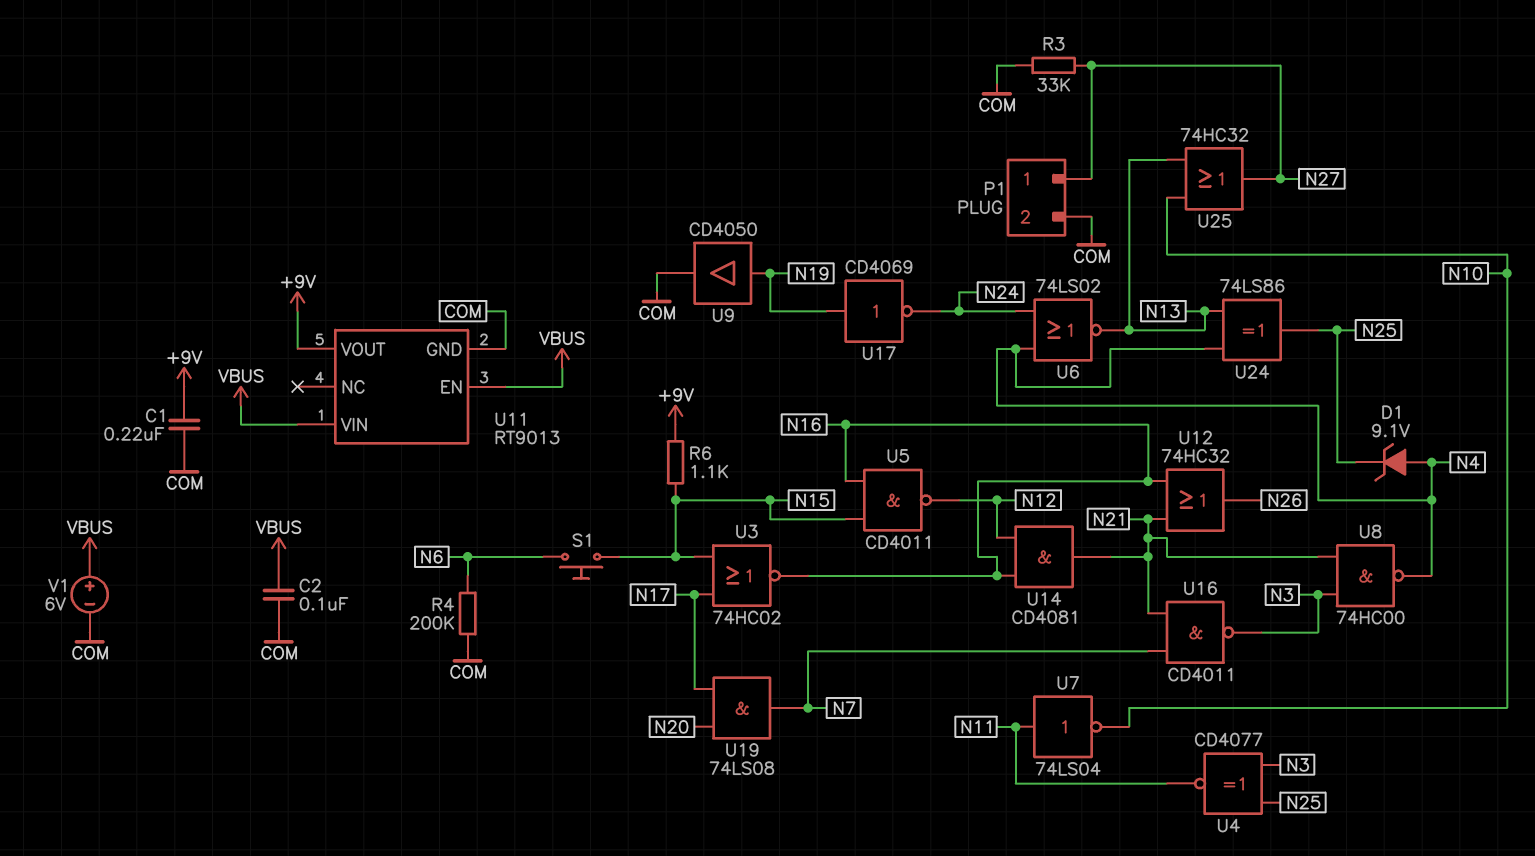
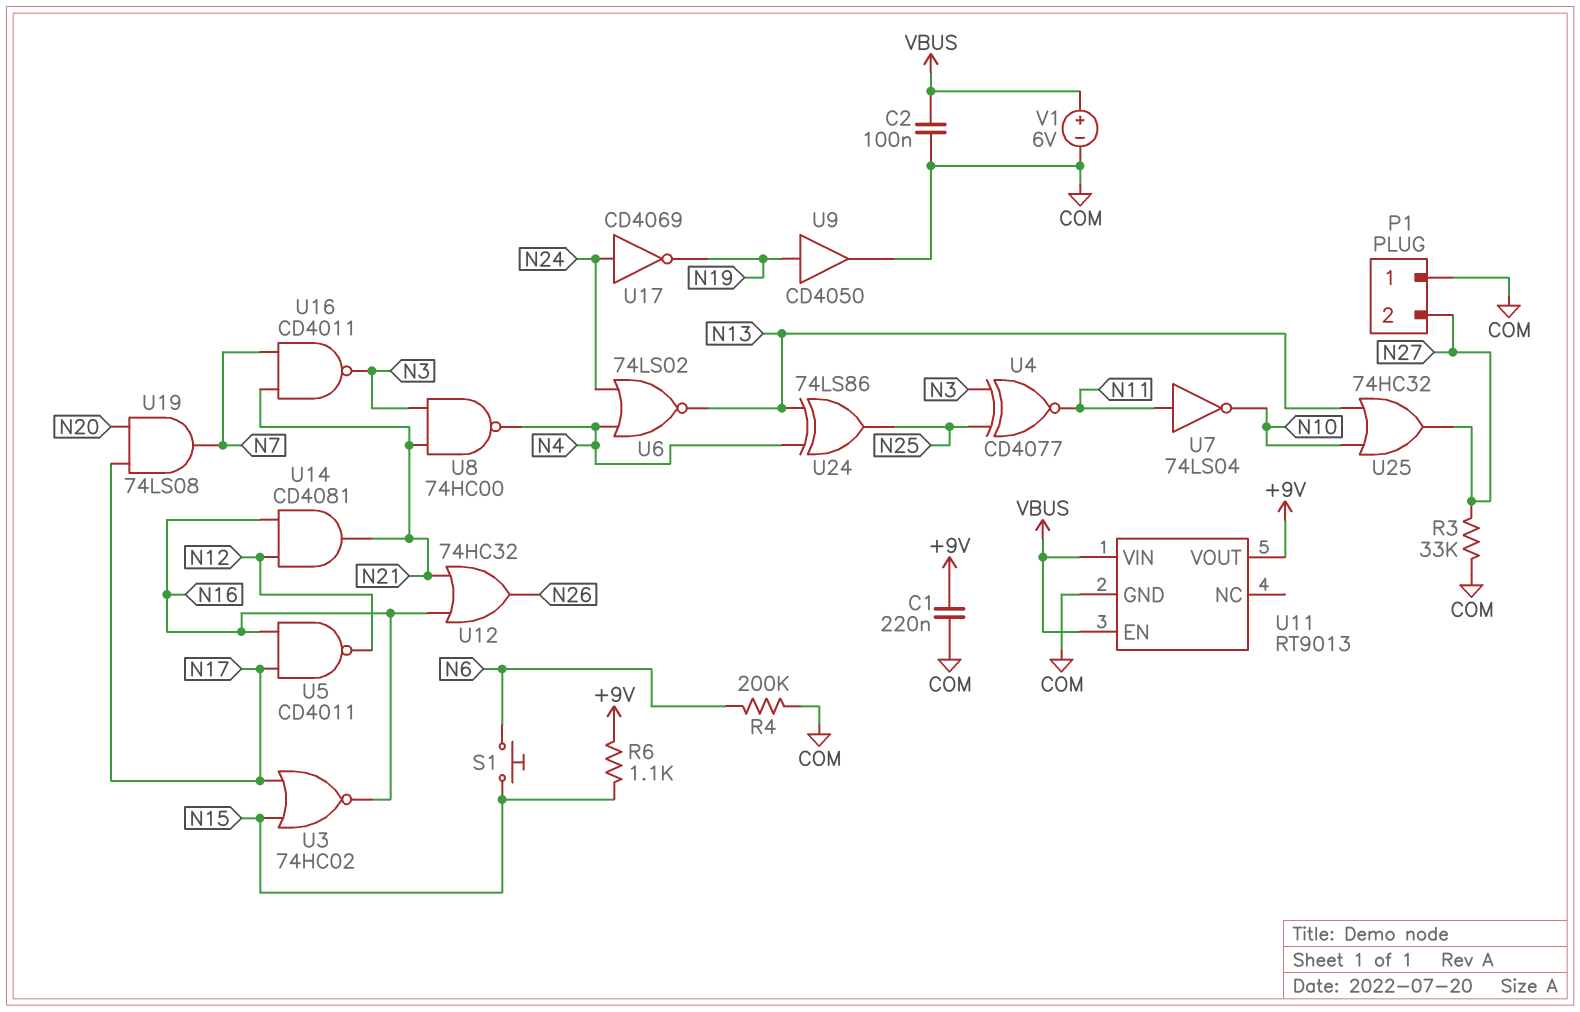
D1: zener 9.1V (A N4, K N25) -> none
P1 pin 1: N27 -> COM
P1 pin 2: COM -> N27
U5: NAND CD4011 (in N15, in N16, out N12) -> NAND CD4011 (in N16, in N17, out N12)
U17: NOT CD4069 (in N19, out N24) -> NOT CD4069 (in N24, out N19)

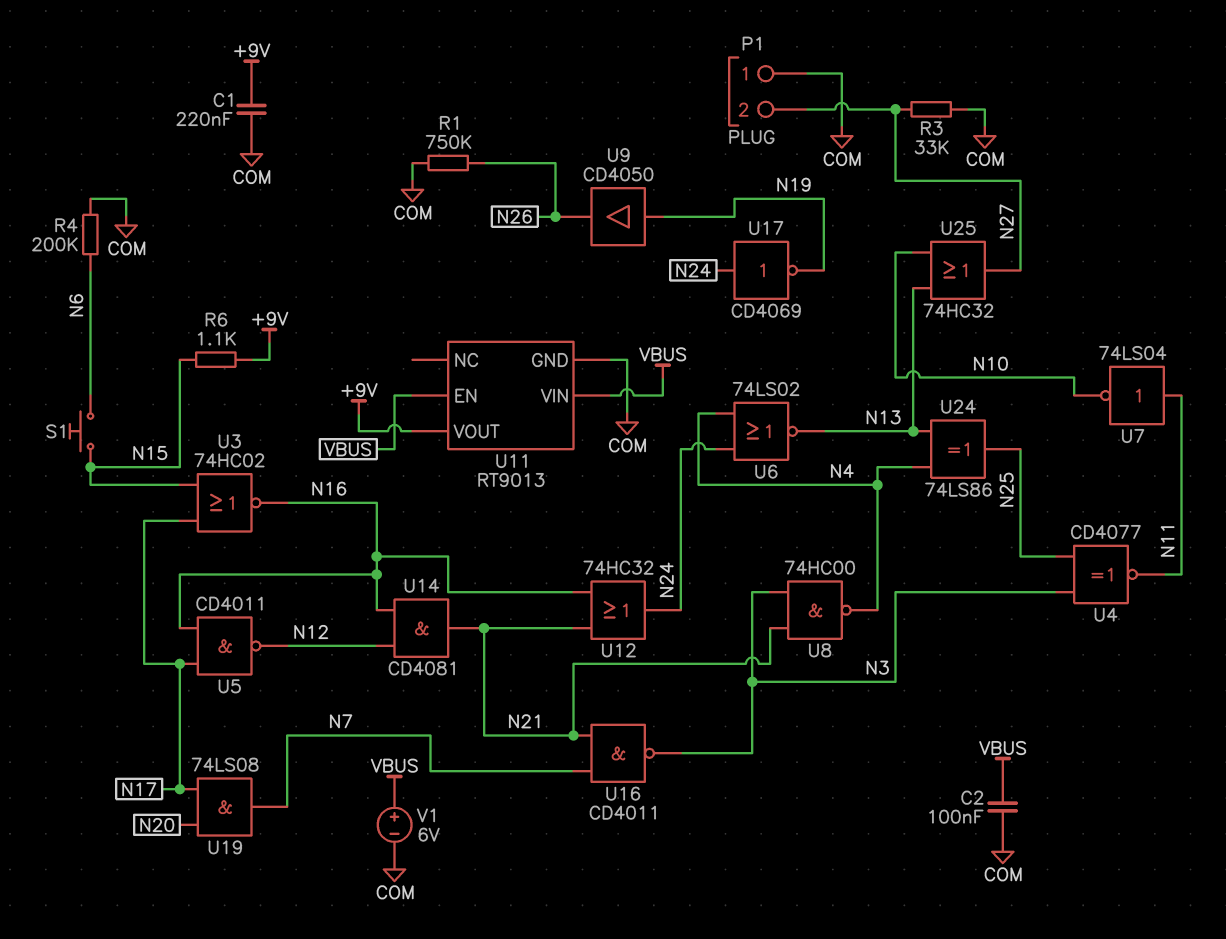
R1: none -> 750k (COM, N26)
U9: buffer CD4050 (in N19, out COM) -> buffer CD4050 (in N19, out N26)
U12: OR 74HC32 (in N16, in N21, out N26) -> OR 74HC32 (in N16, in N21, out N24)

